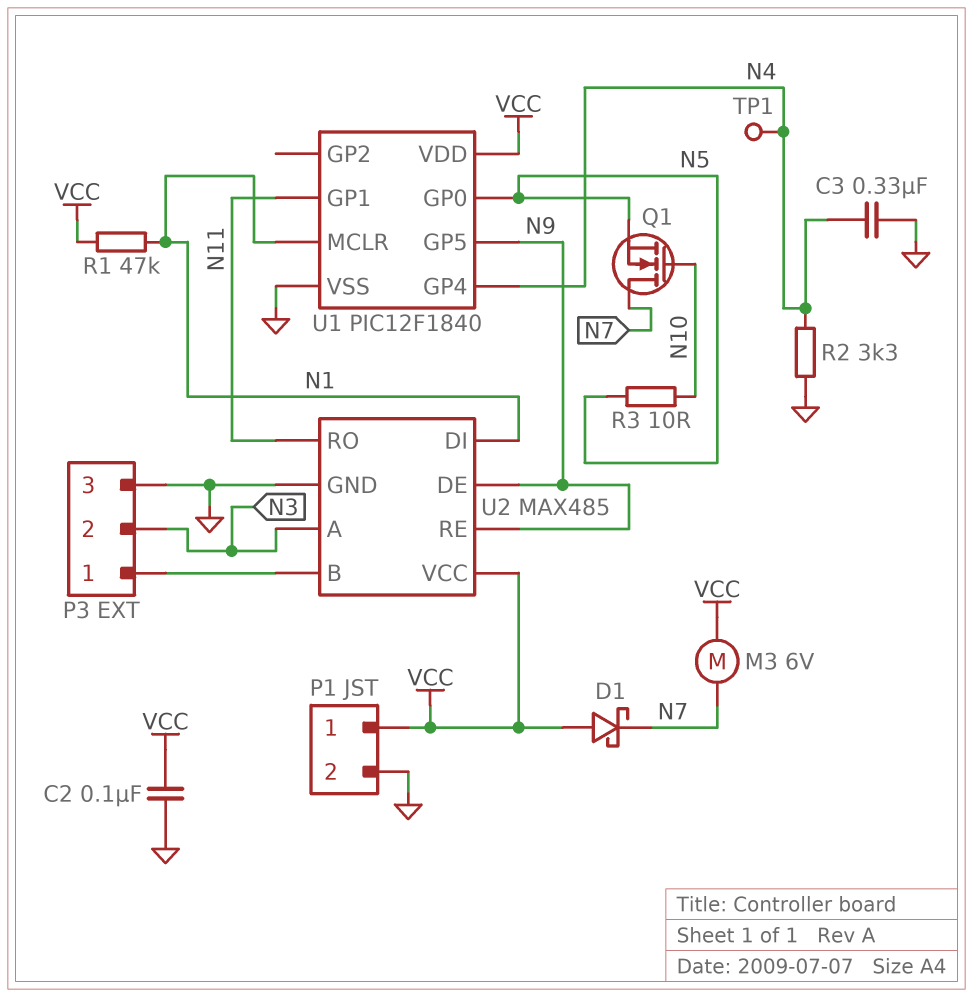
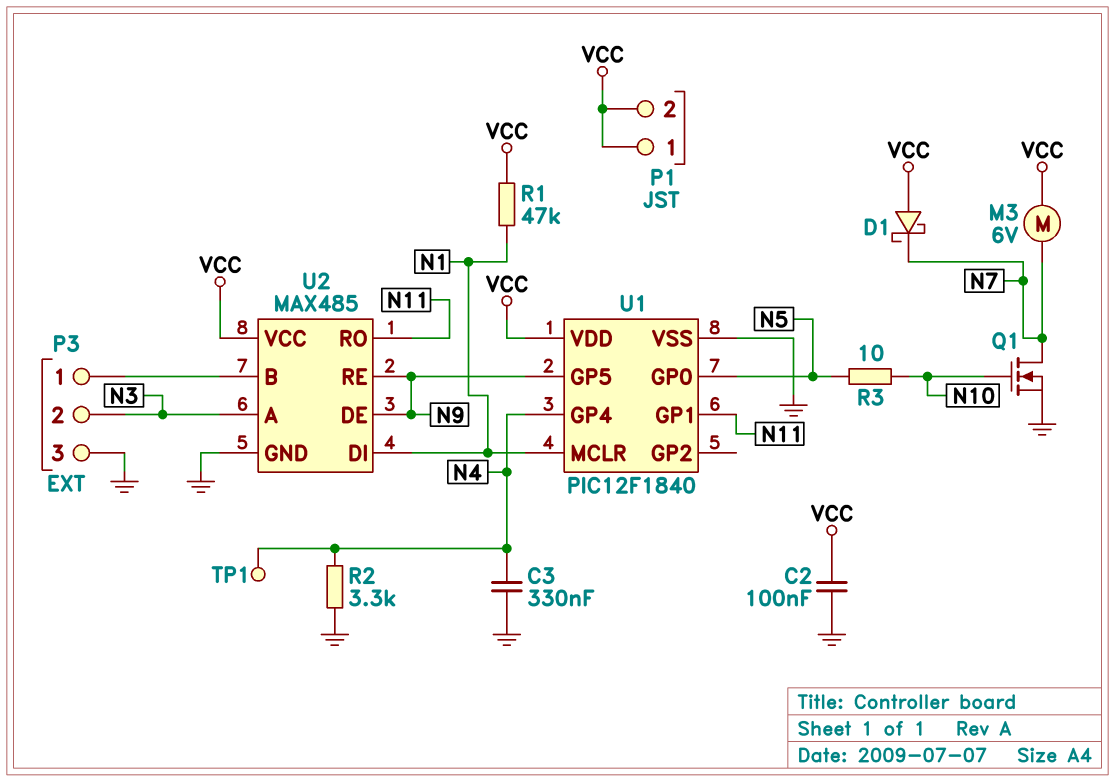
P1 pin 2: GND -> VCC
Q1: NMOS (G N10, D N7, S N5) -> NMOS (G N10, D N7, S GND)

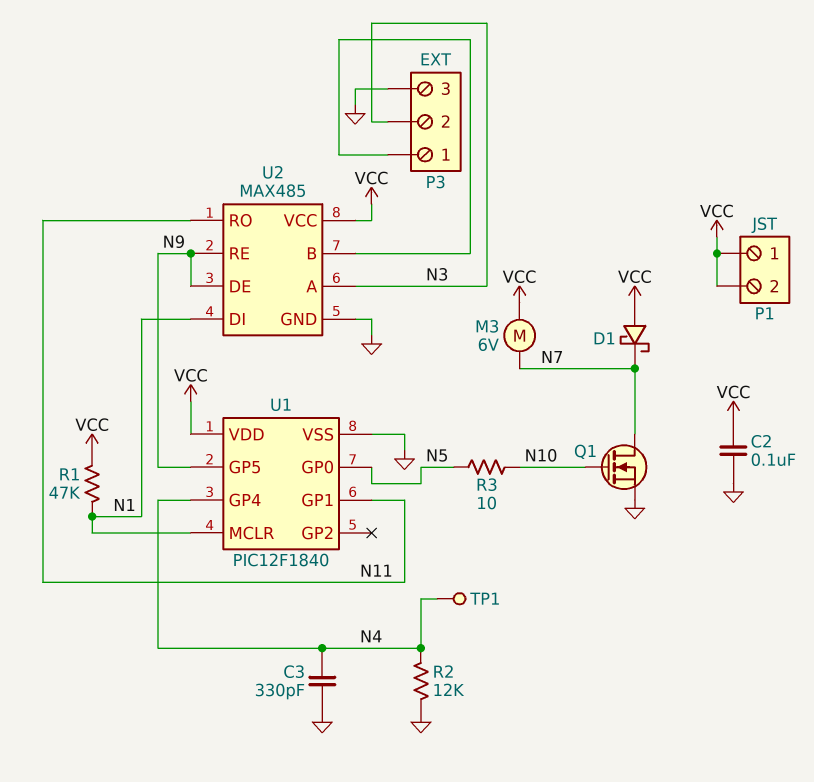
C3: 330nF (GND, N4) -> 330pF (GND, N4)
R2: 3.3k (GND, N4) -> 12k (GND, N4)

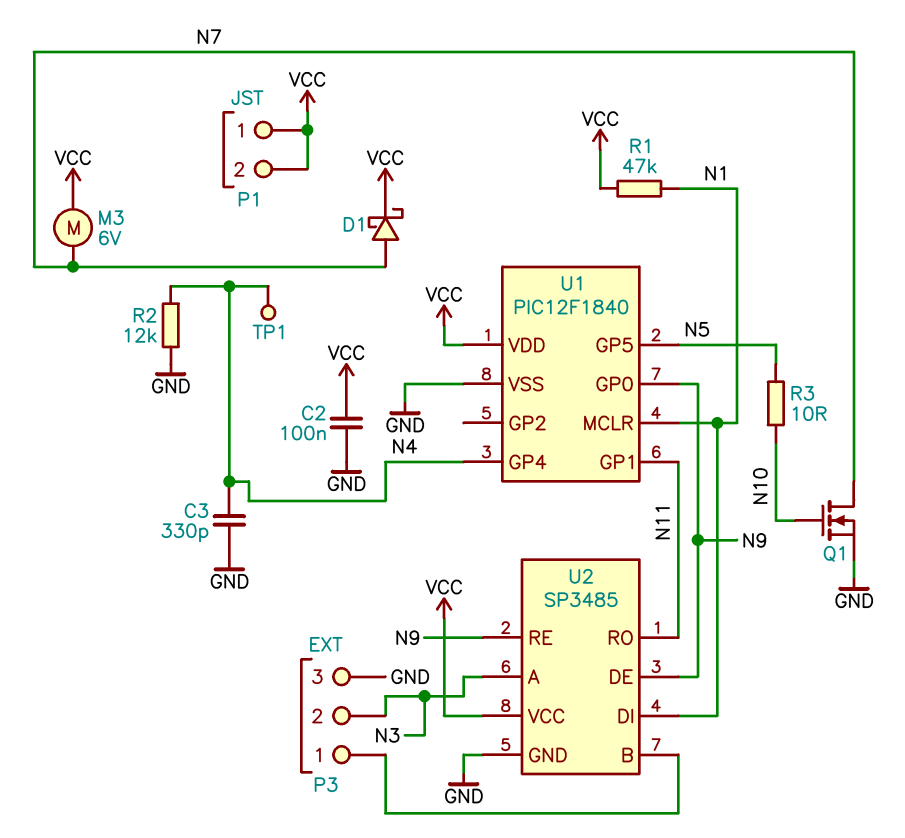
D1: schottky (A VCC, K N7) -> schottky (A N7, K VCC)
U1 pin GP0: N5 -> N9
U1 pin GP5: N9 -> N5
U2: MAX485 -> SP3485

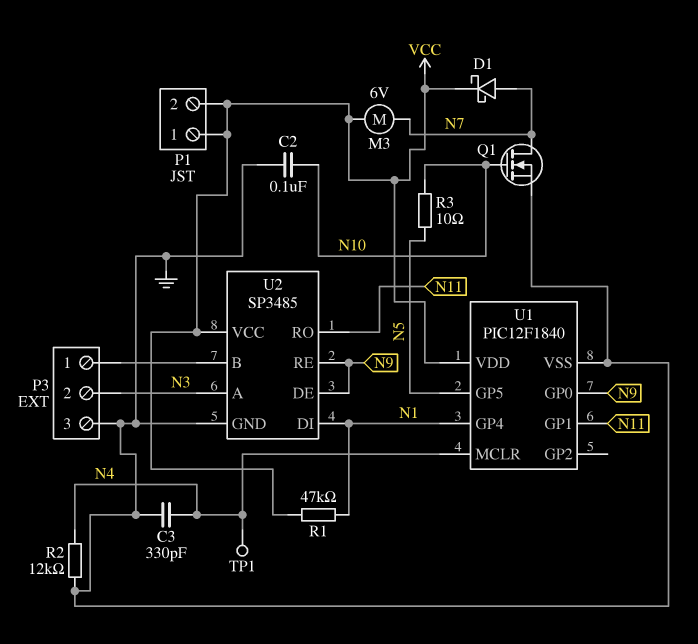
C2: 100nF (GND, VCC) -> 100nF (GND, N10)
U1 pin GP4: N4 -> N1
U1 pin MCLR: N1 -> N4

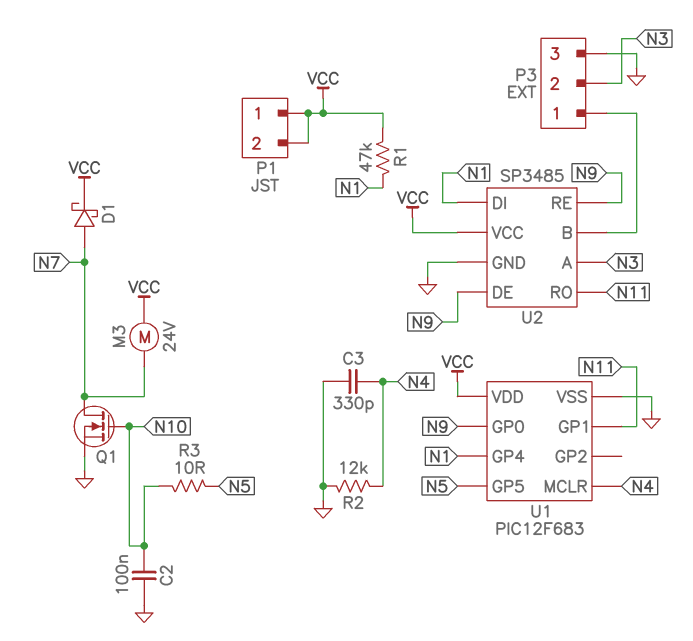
M3: motor 6V (N7, VCC) -> motor 24V (N7, VCC)
TP1: test point (N4) -> none
U1: PIC12F1840 -> PIC12F683

